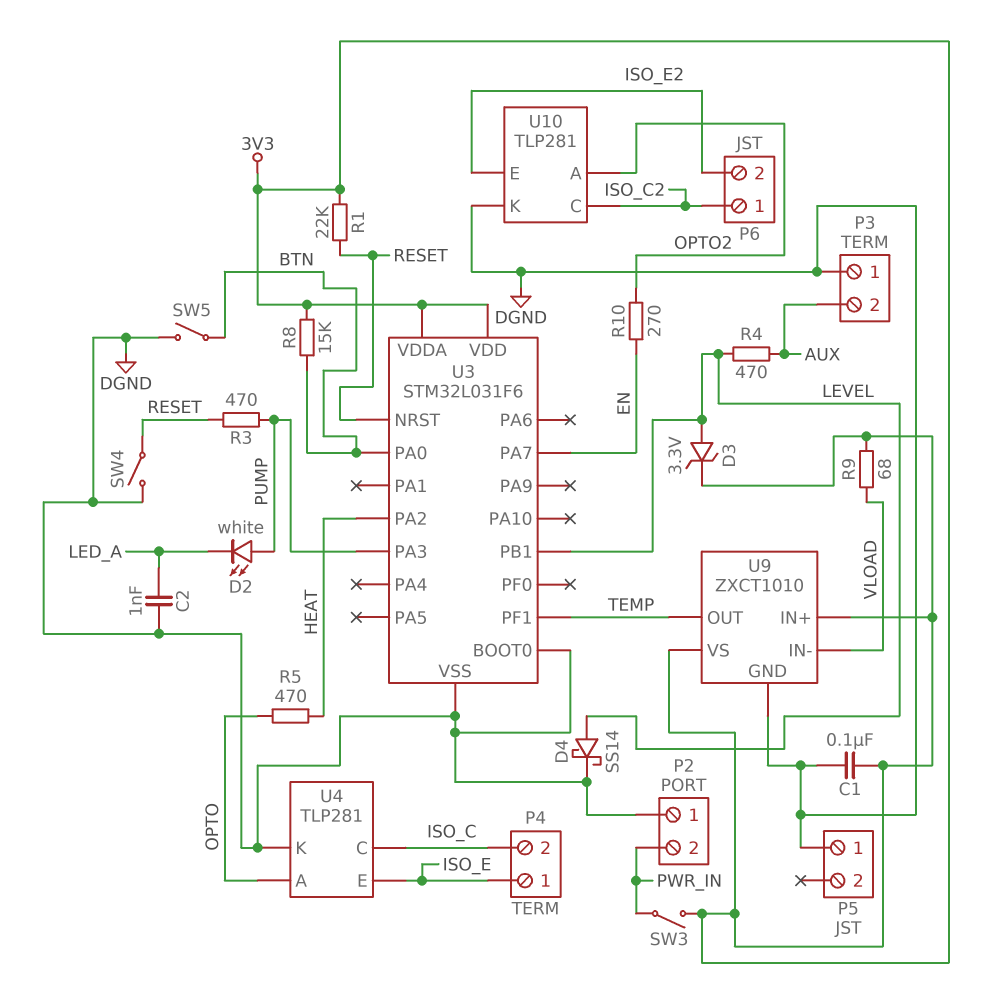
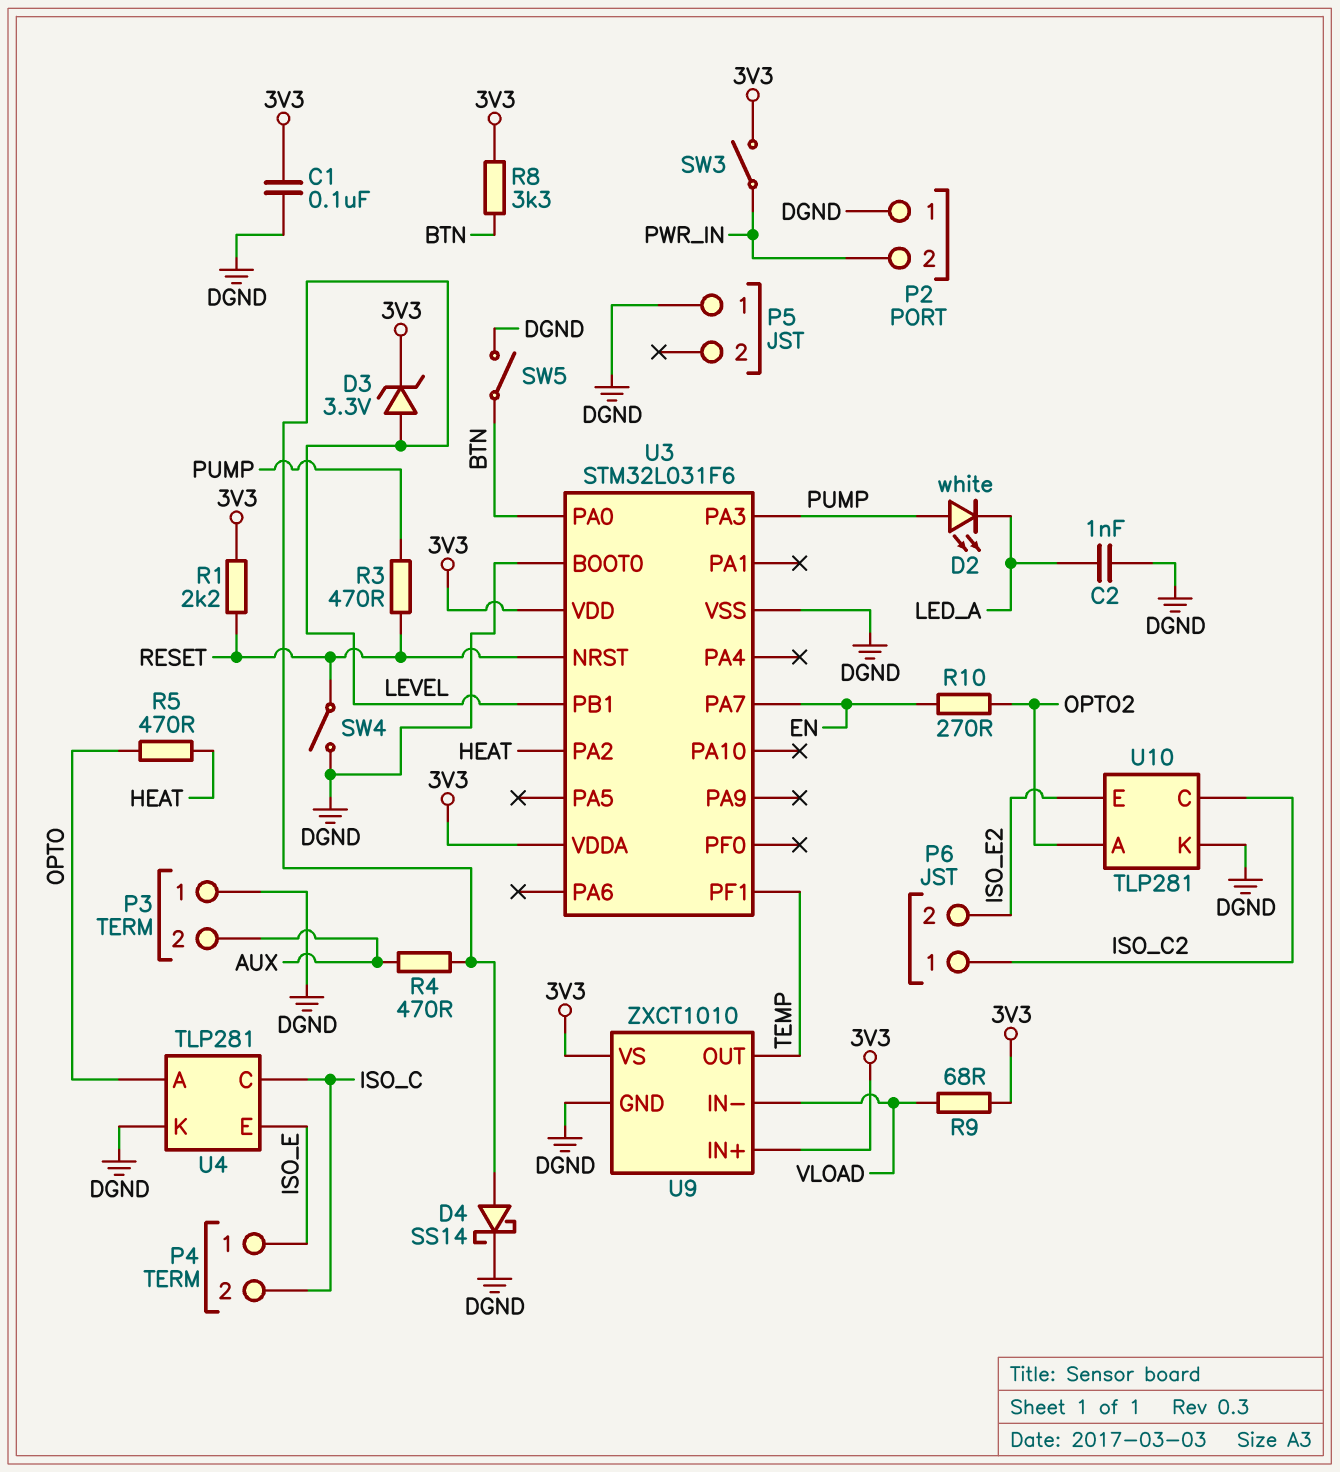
R1: 22k (3V3, RESET) -> 2.2k (3V3, RESET)
R8: 15k (3V3, BTN) -> 3.3k (3V3, BTN)

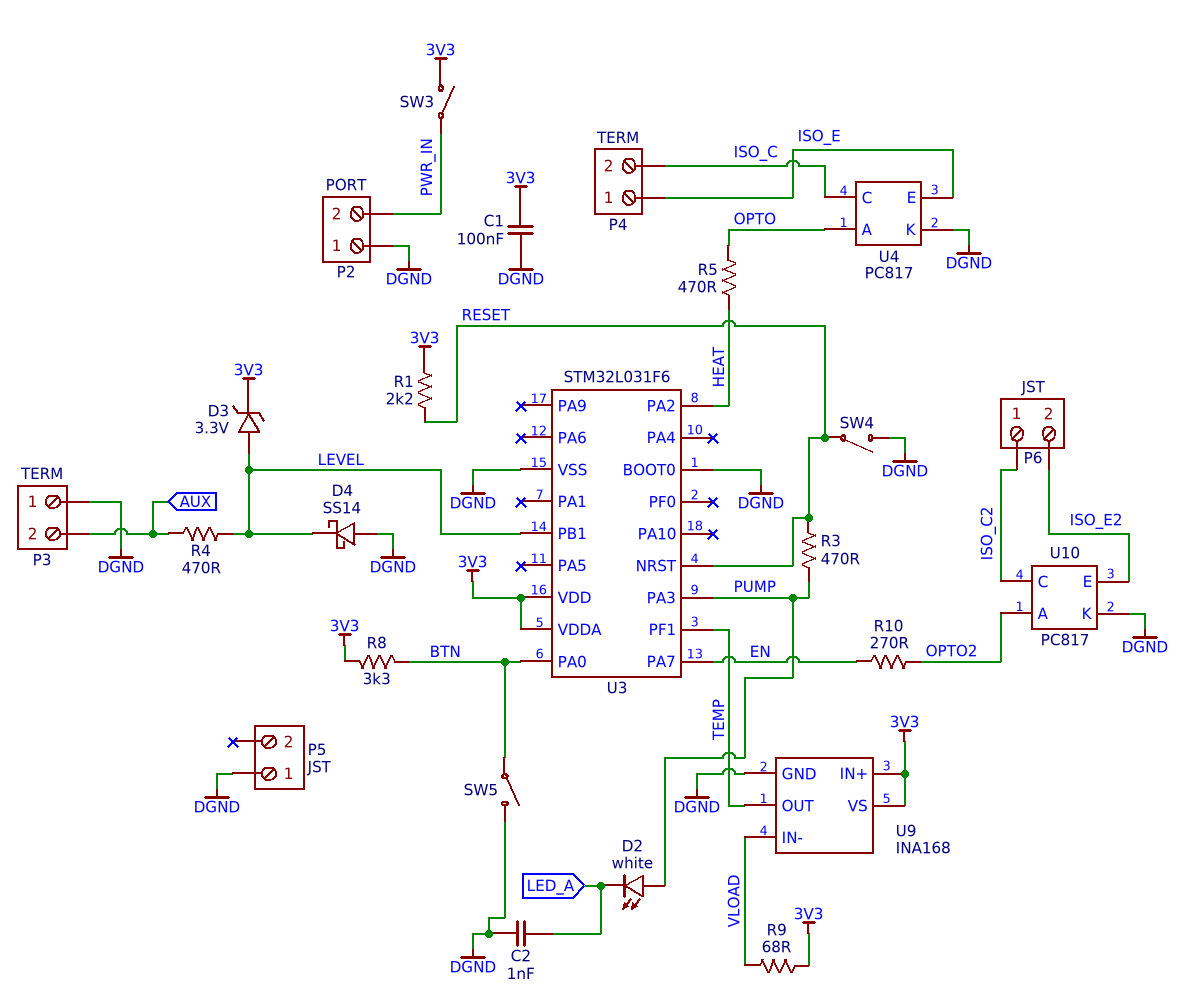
D4: schottky SS14 (A LEVEL, K DGND) -> schottky SS14 (A DGND, K LEVEL)
U4: TLP281 -> PC817
U9: ZXCT1010 -> INA168
U10: TLP281 -> PC817

